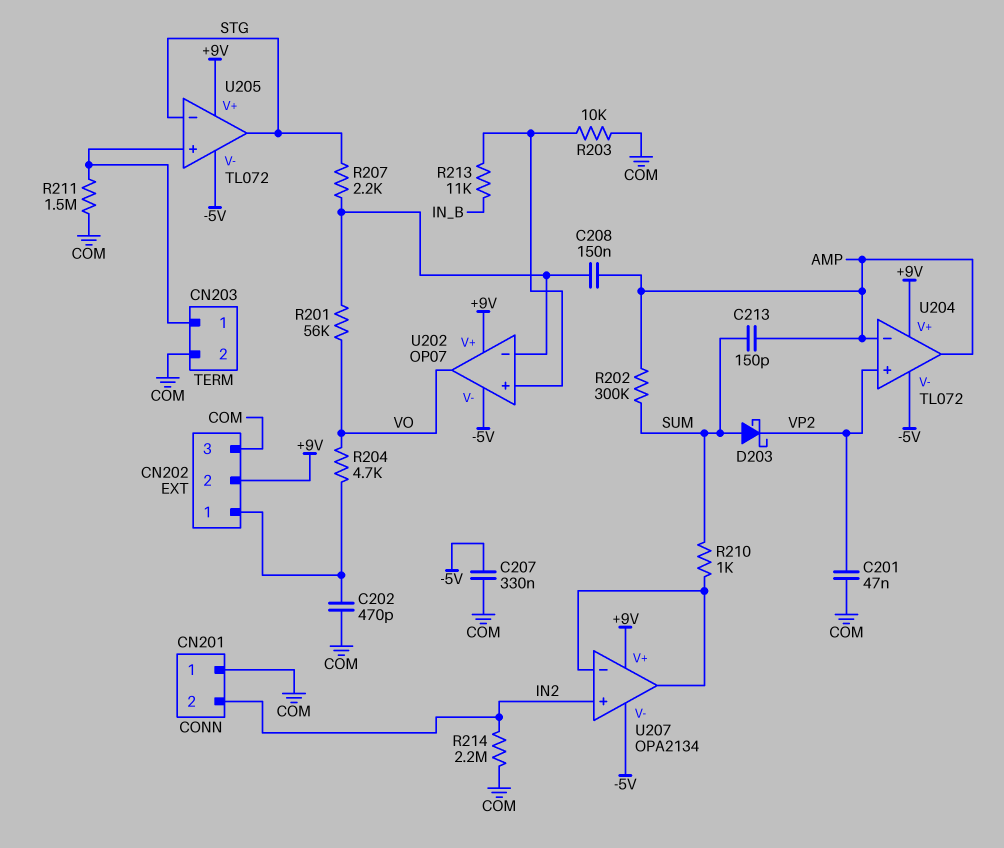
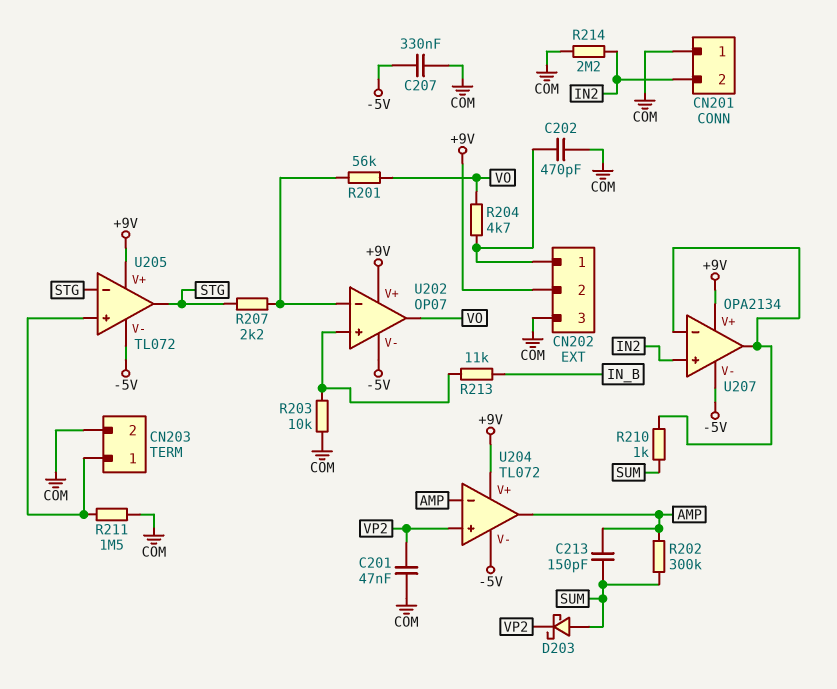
C208: 150nF (AMP, U202/in-) -> none

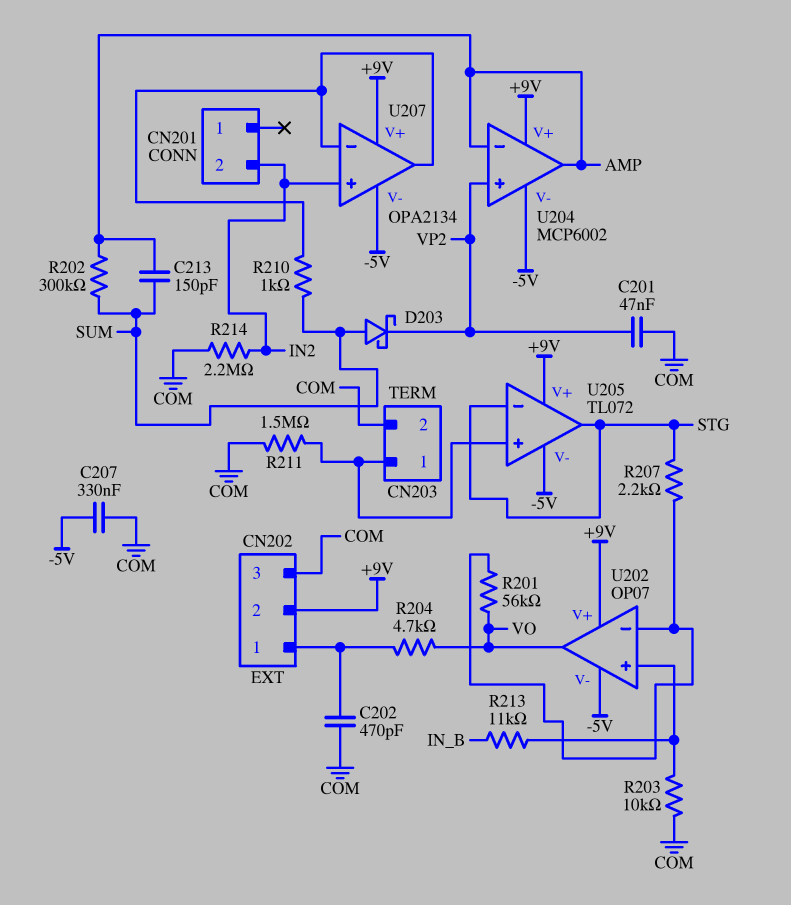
CN201 pin 1: COM -> none
U204: TL072 -> MCP6002

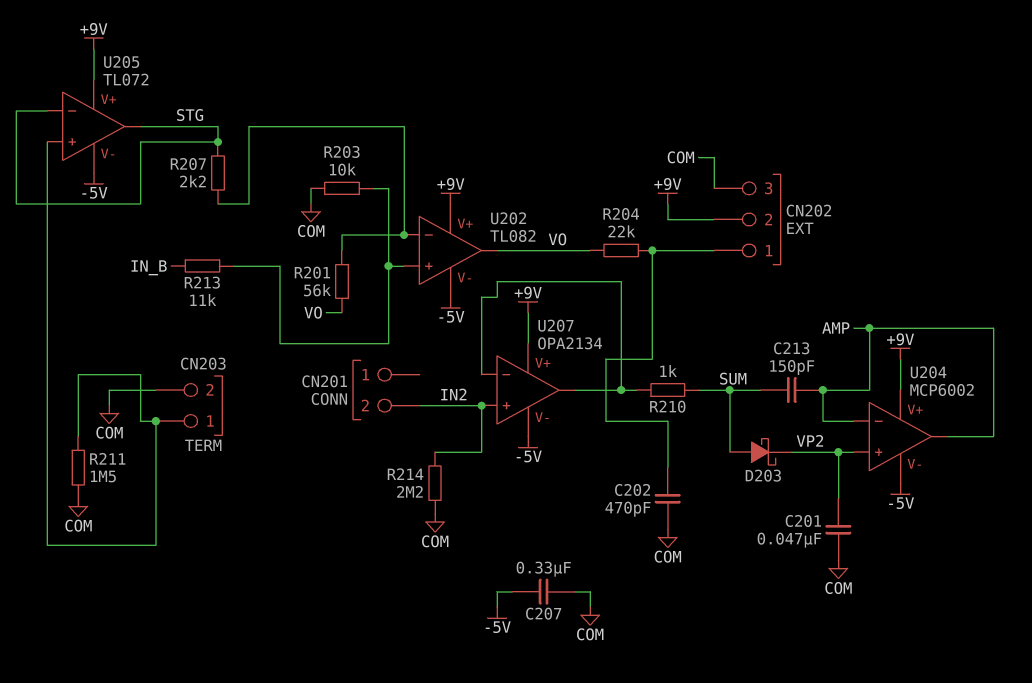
R202: 300k (AMP, SUM) -> none
R204: 4.7k (CN202/1, VO) -> 22k (CN202/1, VO)
U202: OP07 -> TL082

